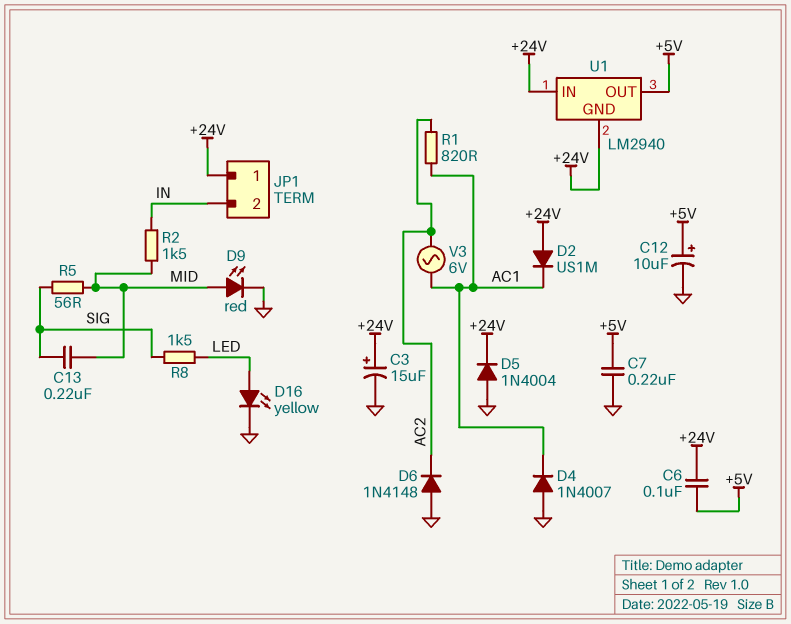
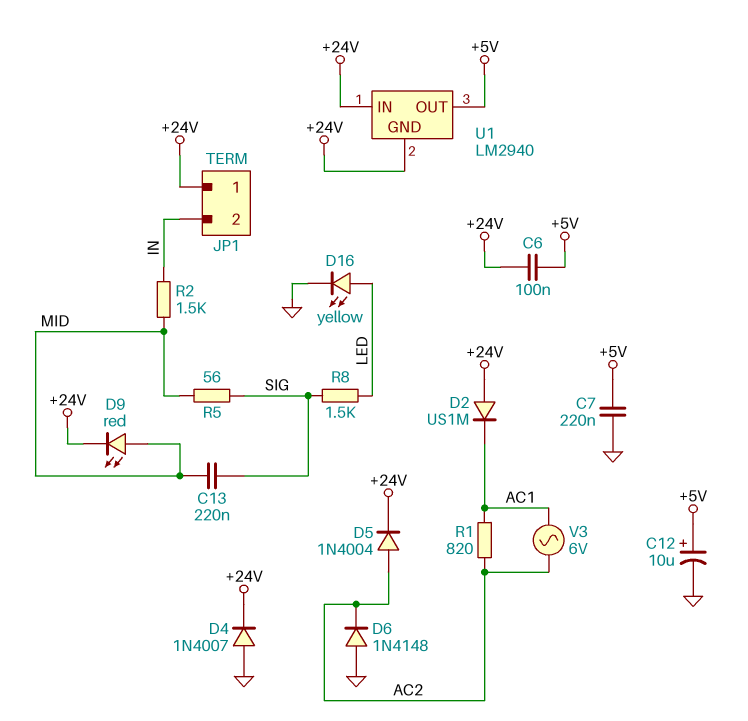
C3: 15uF (plus +24V, minus GND) -> none
D4: diode 1N4007 (A GND, K AC1) -> diode 1N4007 (A GND, K +24V)
D5: diode 1N4004 (A GND, K +24V) -> diode 1N4004 (A AC2, K +24V)
D9: LED red (A MID, K GND) -> LED red (A MID, K +24V)

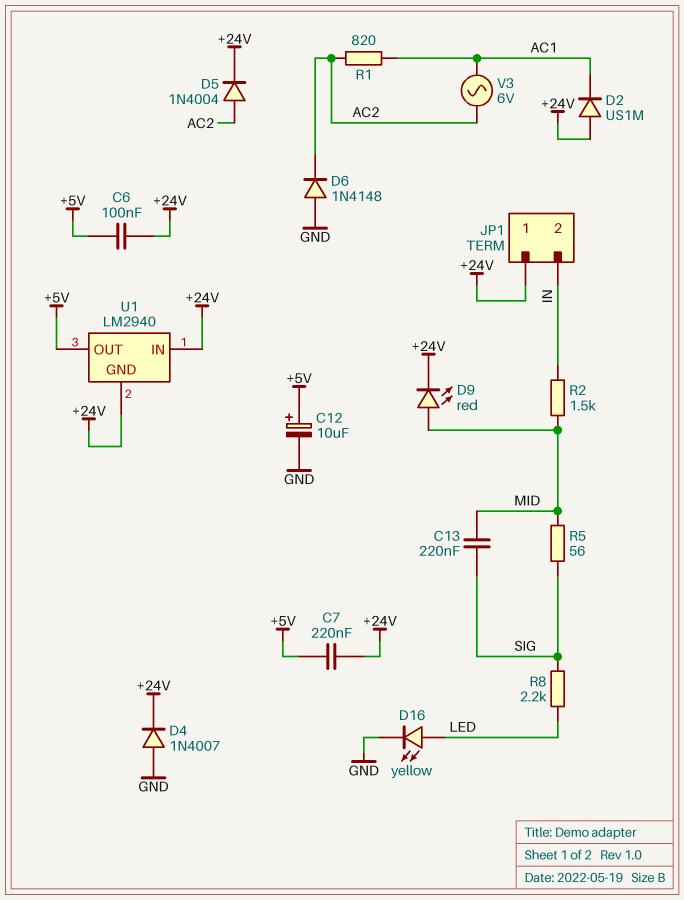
C7: 220nF (+5V, GND) -> 220nF (+5V, +24V)
R8: 1.5k (LED, SIG) -> 2.2k (LED, SIG)

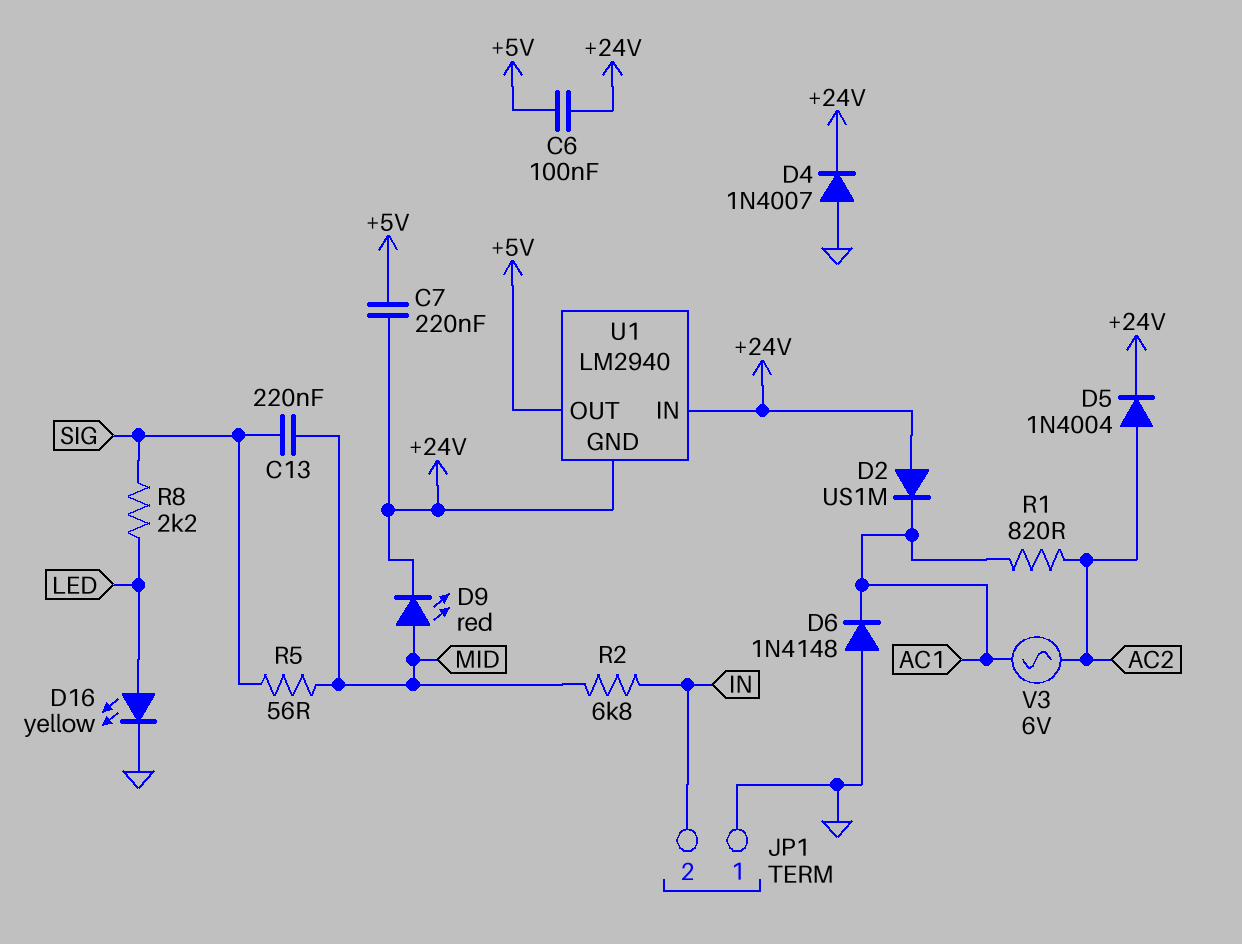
C12: 10uF (plus +5V, minus GND) -> none
D6: diode 1N4148 (A GND, K AC2) -> diode 1N4148 (A GND, K AC1)
JP1 pin 1: +24V -> GND
R2: 1.5k (IN, MID) -> 6.8k (IN, MID)

